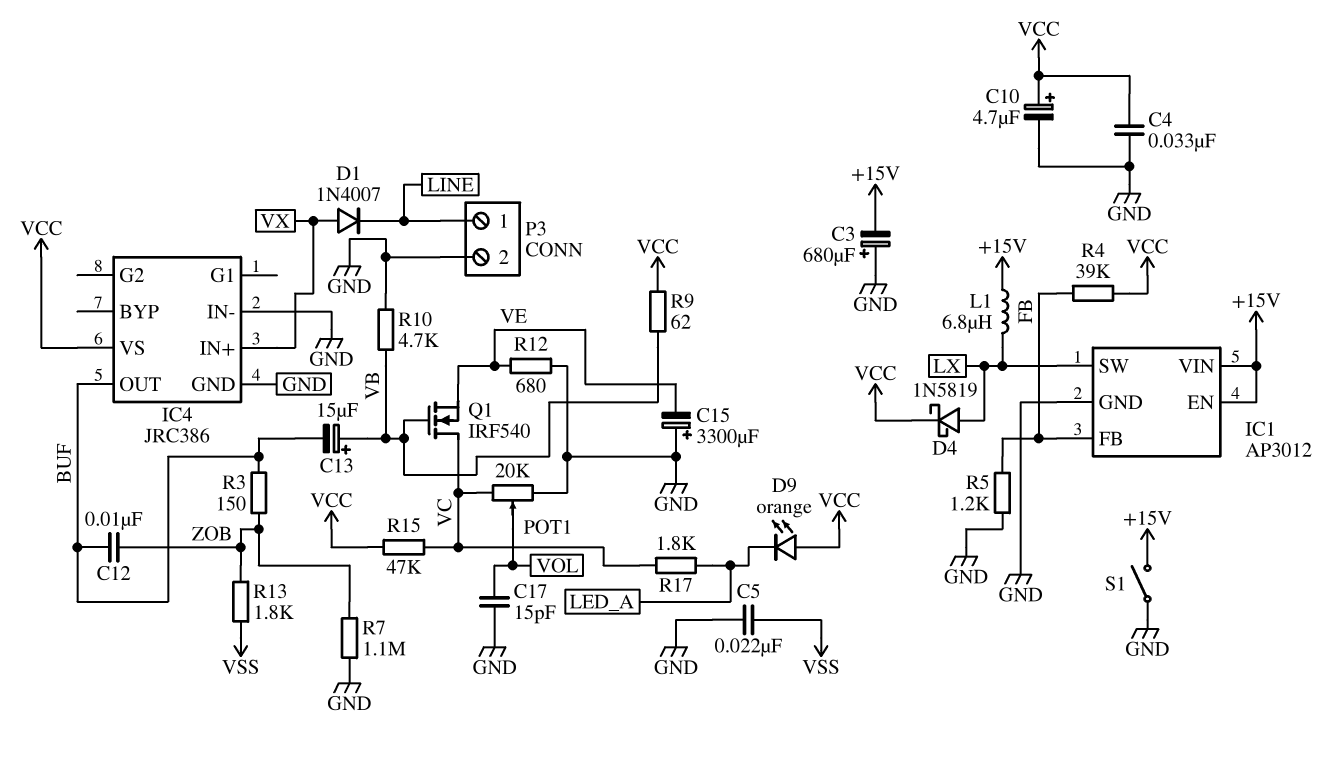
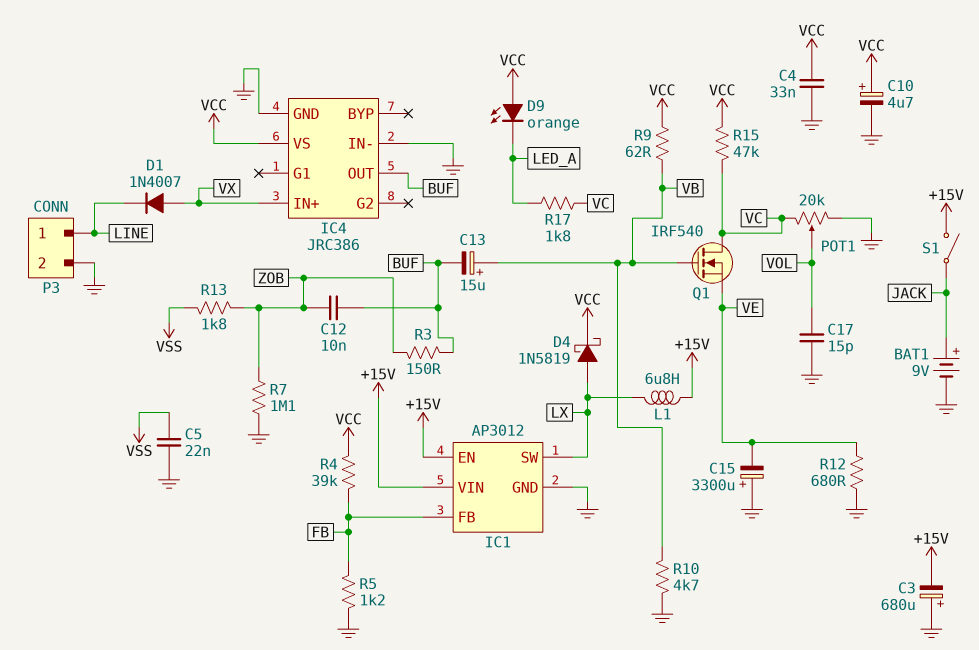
BAT1: none -> 9V (plus JACK, minus GND)
S1: switch (+15V, GND) -> switch (+15V, JACK)

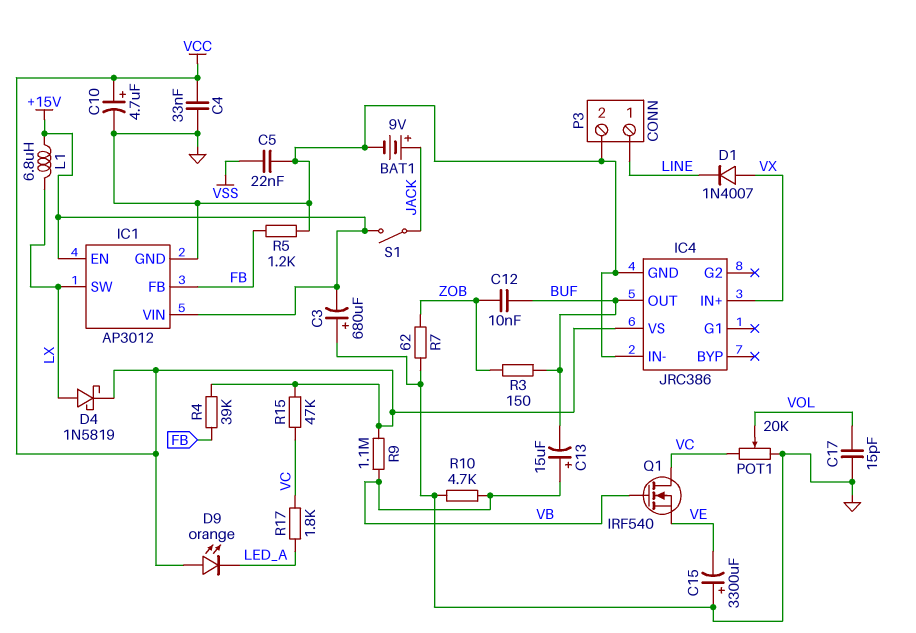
R7: 1.1M (GND, ZOB) -> 62 (GND, ZOB)
R9: 62 (VB, VCC) -> 1.1M (VB, VCC)
R12: 680 (GND, VE) -> none
R13: 1.8k (VSS, ZOB) -> none

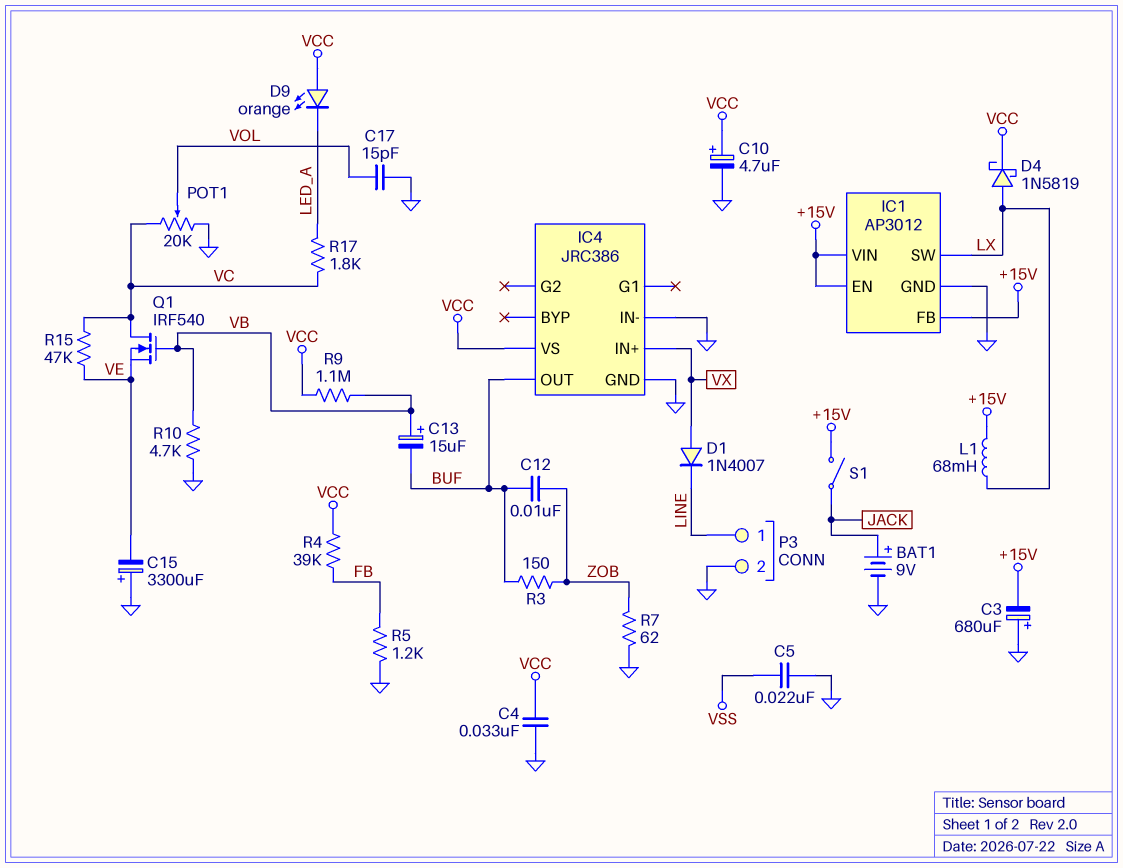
IC1 pin FB: FB -> +15V
L1: 6.8uH (+15V, LX) -> 68mH (+15V, LX)
R15: 47k (VC, VCC) -> 47k (VC, VE)

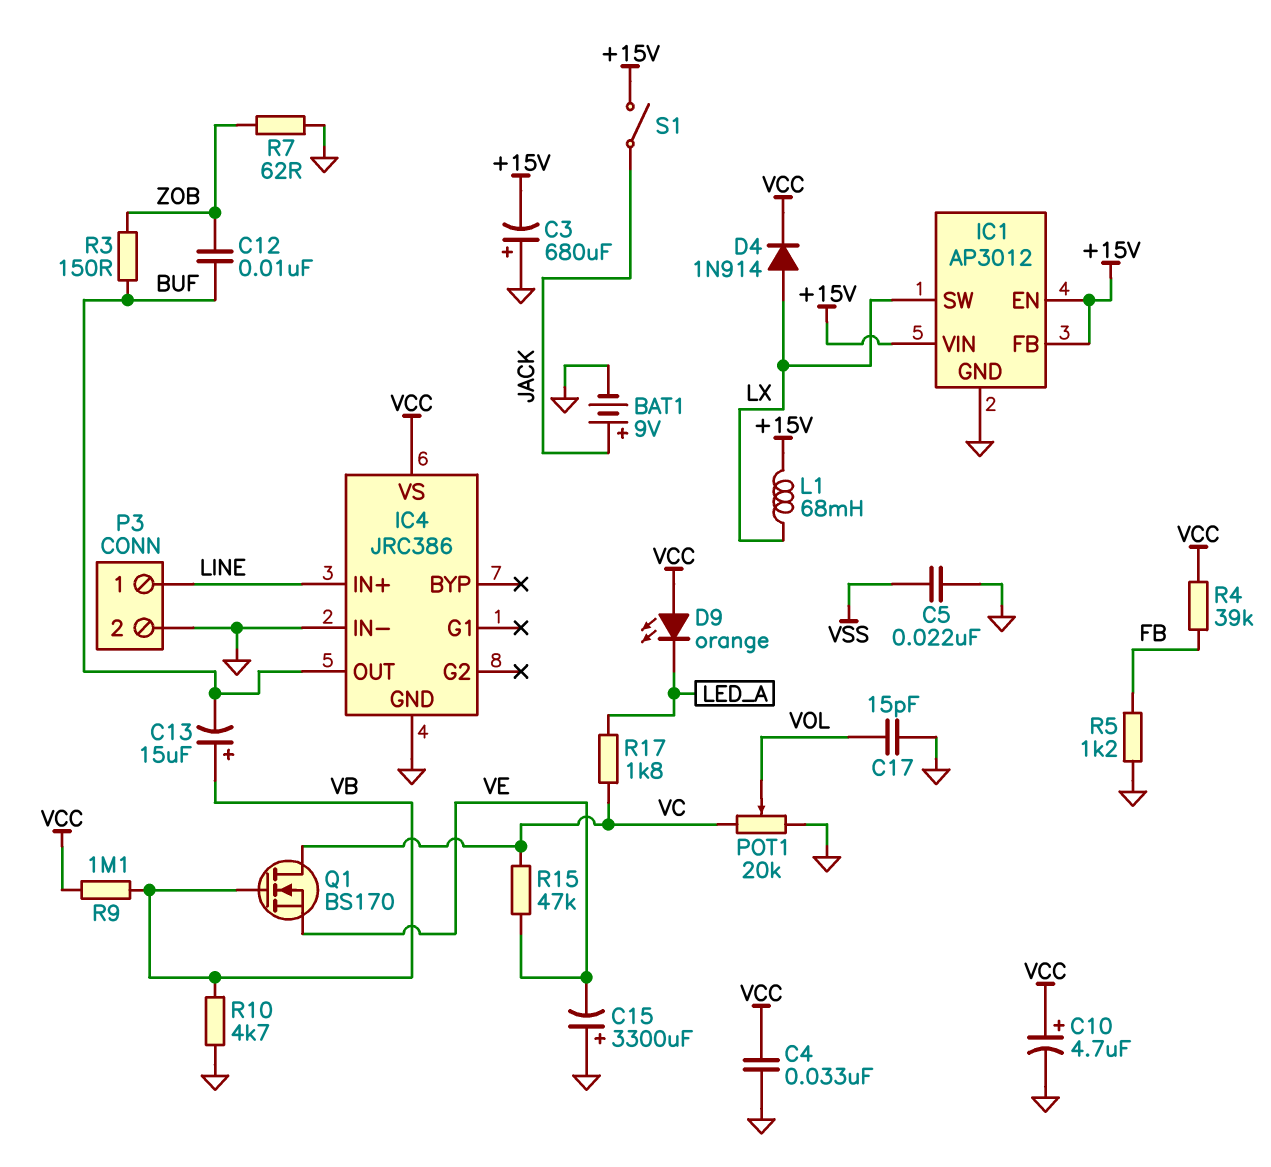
D1: diode 1N4007 (A VX, K LINE) -> none
D4: schottky 1N5819 (A LX, K VCC) -> diode 1N914 (A LX, K VCC)
IC4 pin IN+: VX -> LINE
Q1: NMOS IRF540 (G VB, D VC, S VE) -> NMOS BS170 (G VB, D VC, S VE)

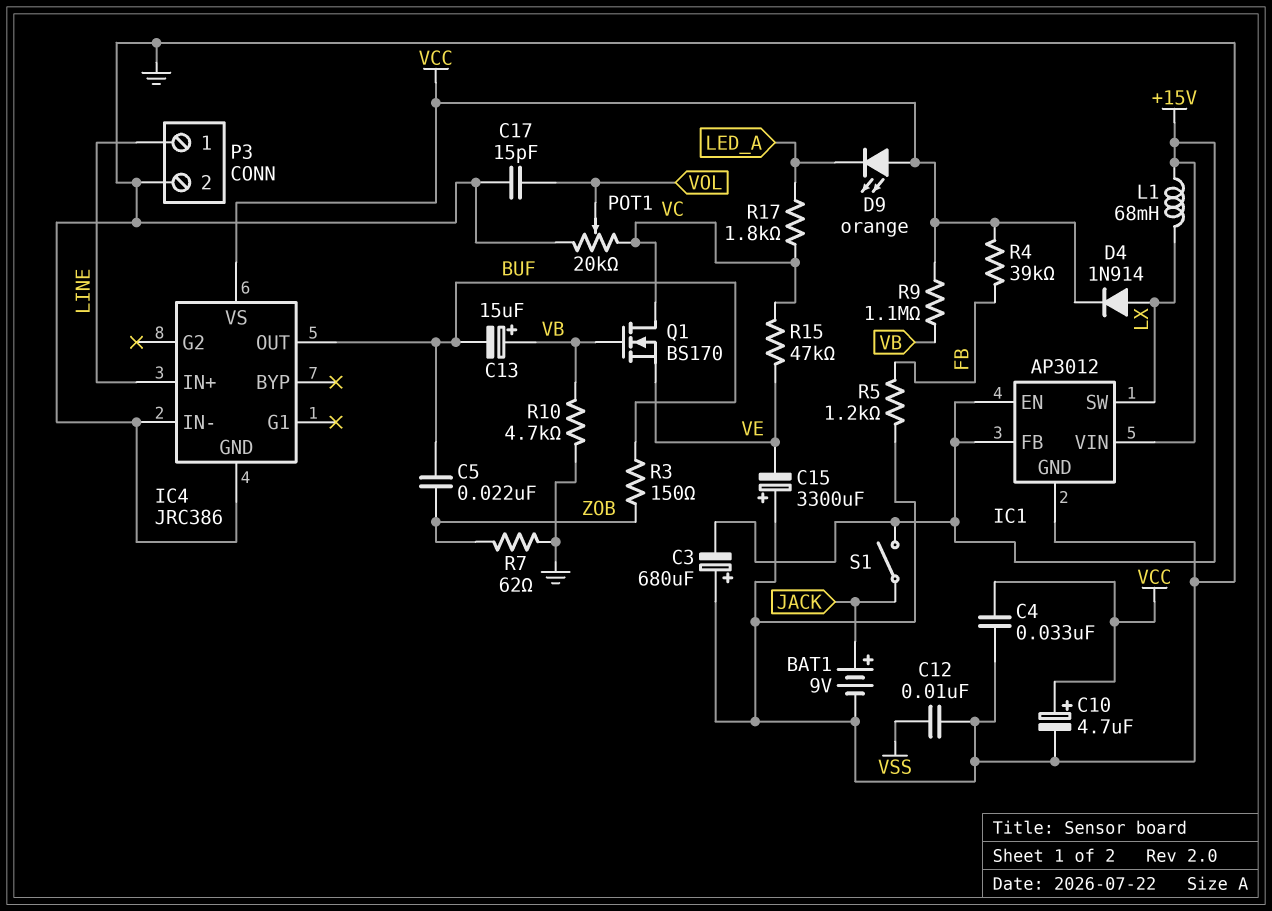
C5: 22nF (GND, VSS) -> 22nF (BUF, ZOB)
C12: 10nF (BUF, ZOB) -> 10nF (GND, VSS)

